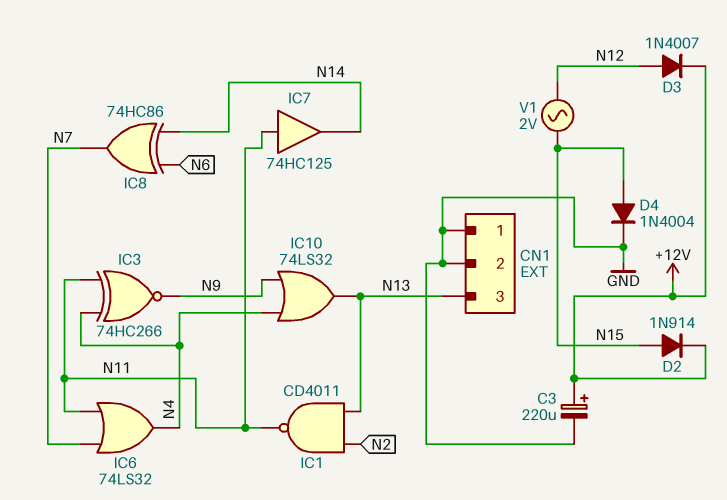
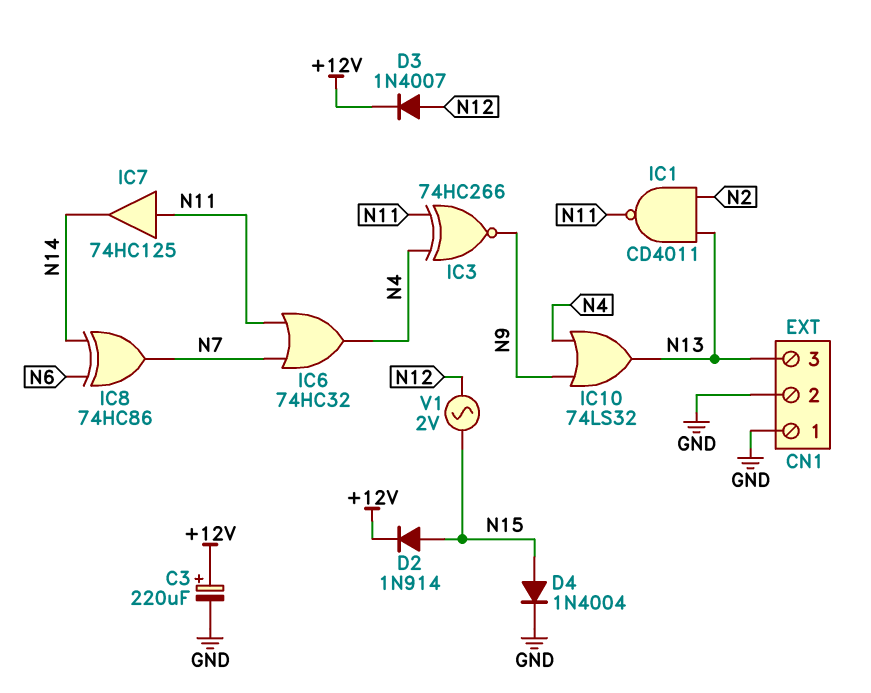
IC6: OR 74LS32 (in N7, in N11, out N4) -> OR 74HC32 (in N7, in N11, out N4)

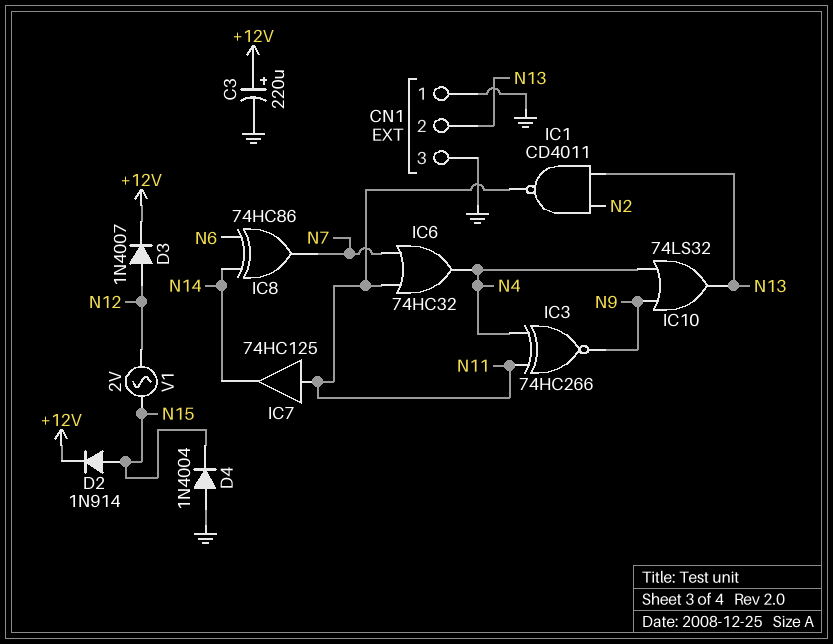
CN1 pin 2: GND -> N13
CN1 pin 3: N13 -> GND
D4: diode 1N4004 (A N15, K GND) -> diode 1N4004 (A GND, K N15)

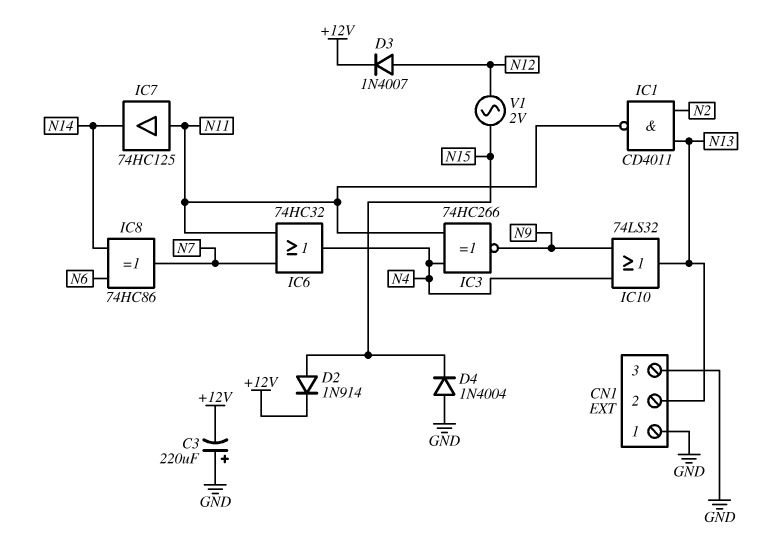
C3: 220uF (plus +12V, minus GND) -> 220uF (plus GND, minus +12V)

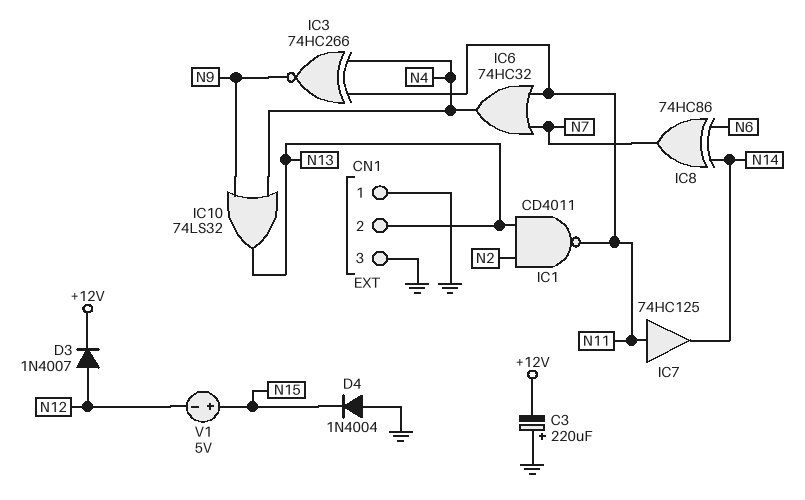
D2: diode 1N914 (A N15, K +12V) -> none
V1: AC 2V (N12, N15) -> 5V (plus N15, minus N12)

